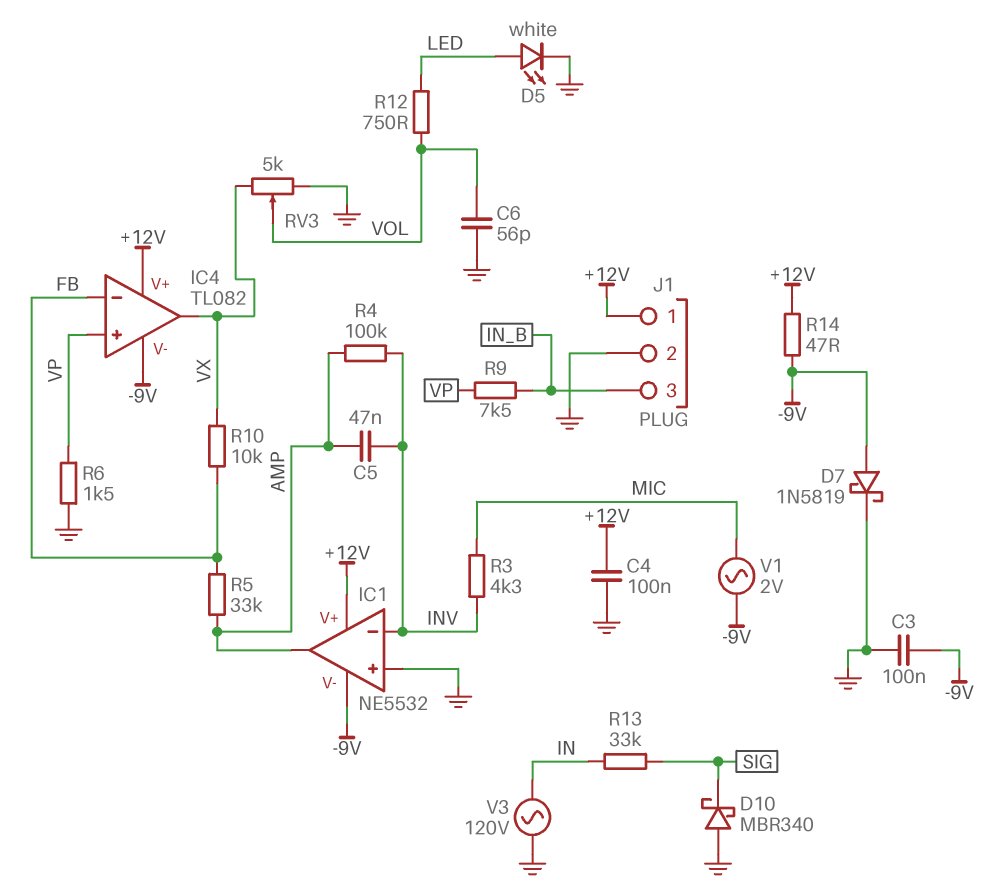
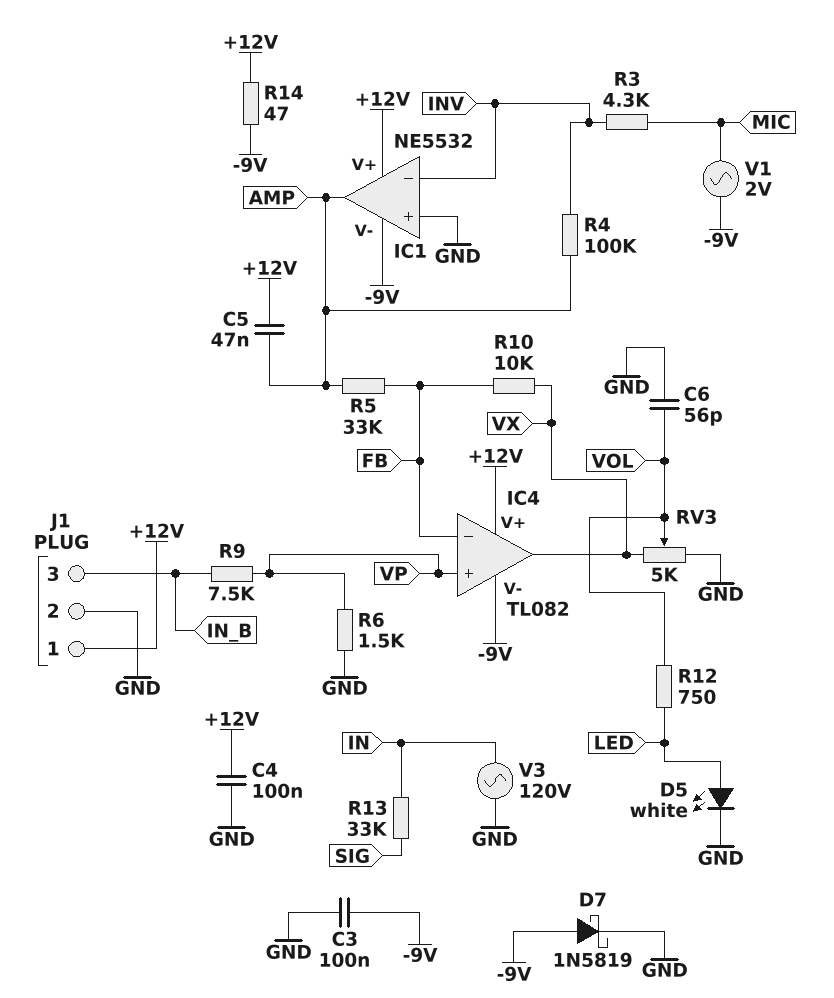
C5: 47nF (AMP, INV) -> 47nF (+12V, AMP)
D10: schottky MBR340 (A GND, K SIG) -> none

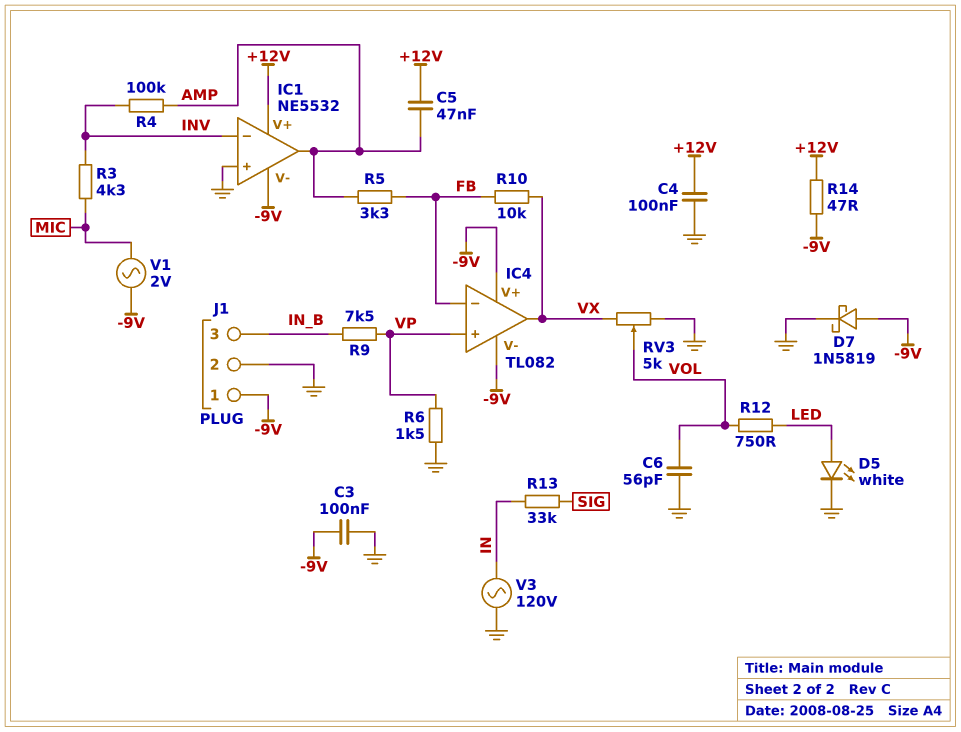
IC4 pin V+: +12V -> -9V
J1 pin 1: +12V -> -9V
R5: 33k (AMP, FB) -> 3.3k (AMP, FB)

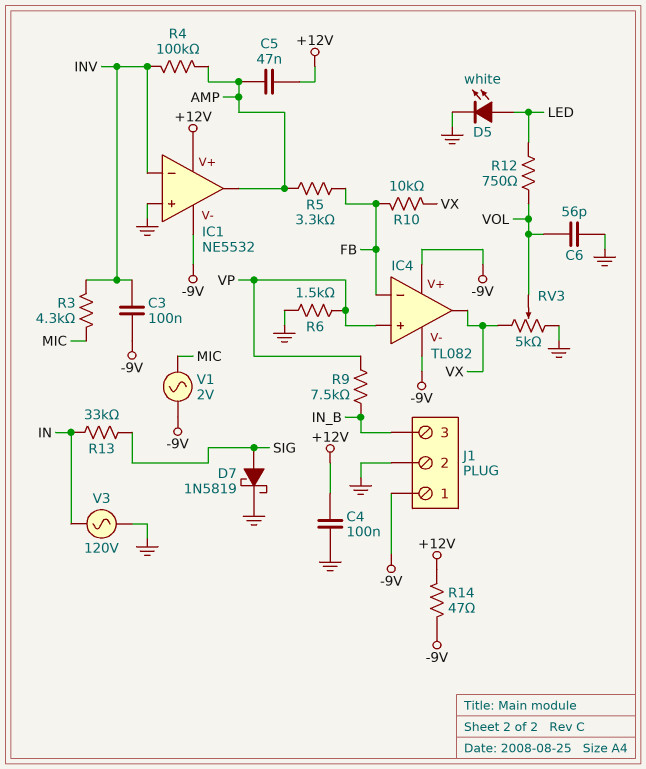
C3: 100nF (-9V, GND) -> 100nF (-9V, INV)
D7: schottky 1N5819 (A -9V, K GND) -> schottky 1N5819 (A SIG, K GND)

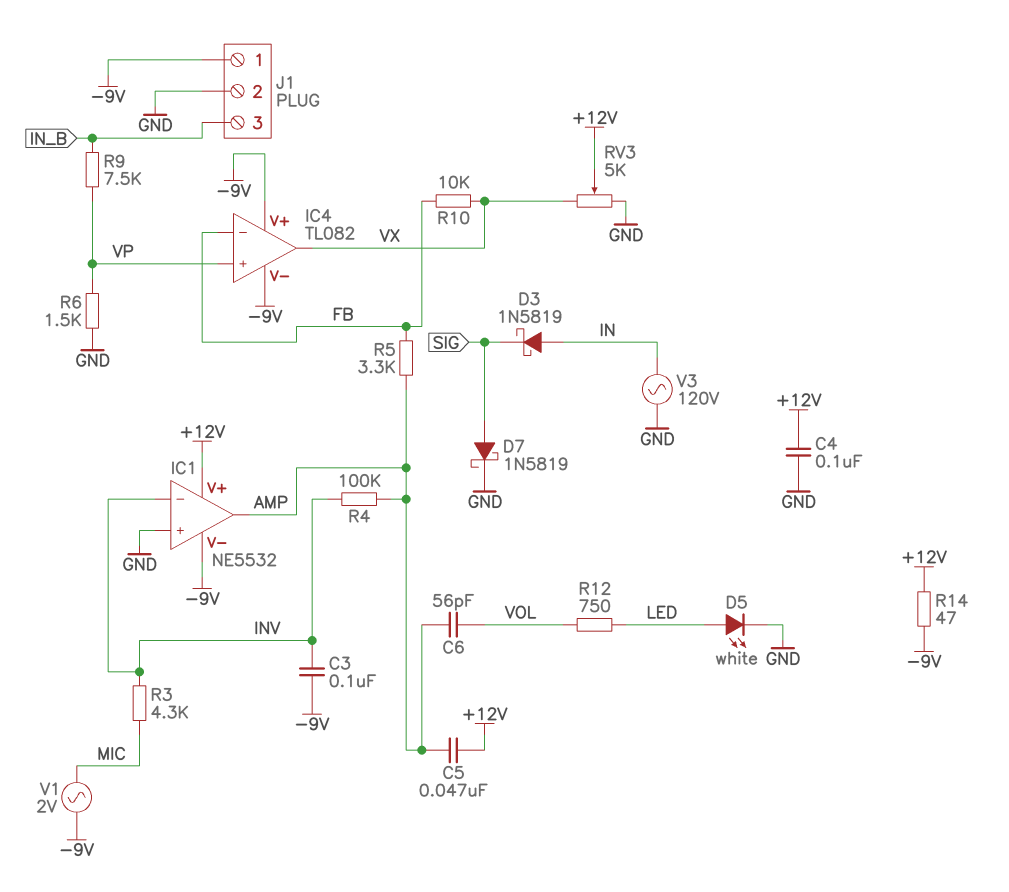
C6: 56pF (GND, VOL) -> 56pF (AMP, VOL)
D3: none -> schottky 1N5819 (A IN, K SIG)
R13: 33k (IN, SIG) -> none
RV3: 5k (GND, VX, wiper VOL) -> 5k (GND, VX, wiper +12V)

